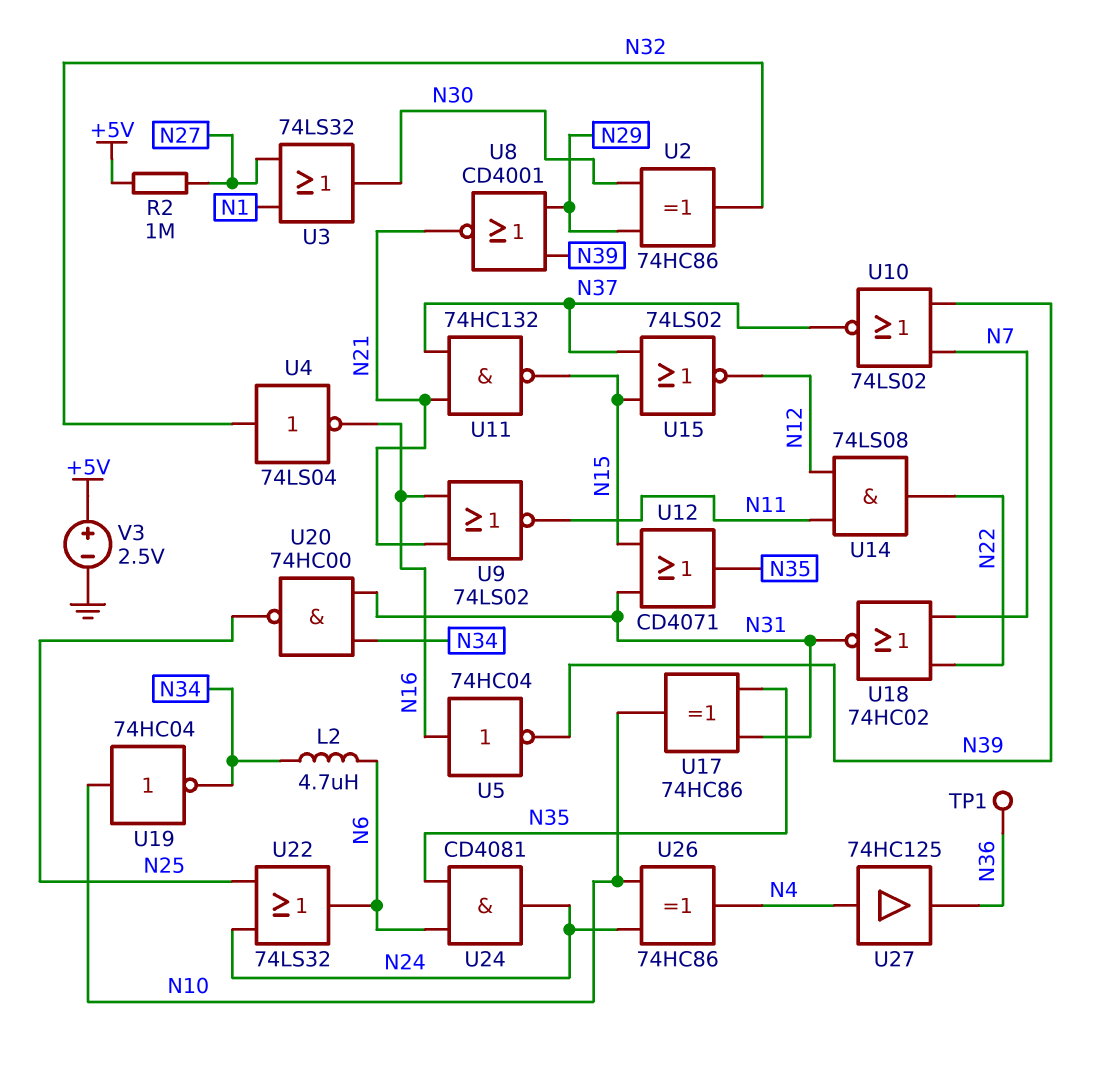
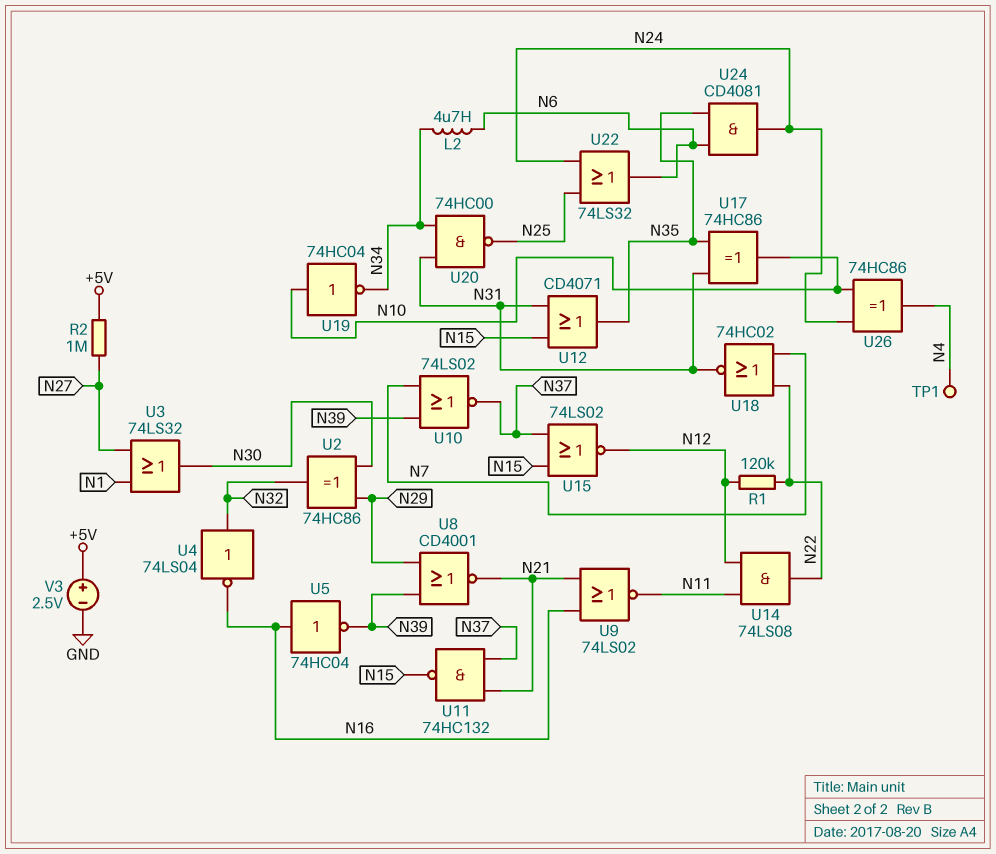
R1: none -> 120k (N12, N22)
TP1: test point (N36) -> test point (N4)
U27: buffer 74HC125 (in N4, out N36) -> none

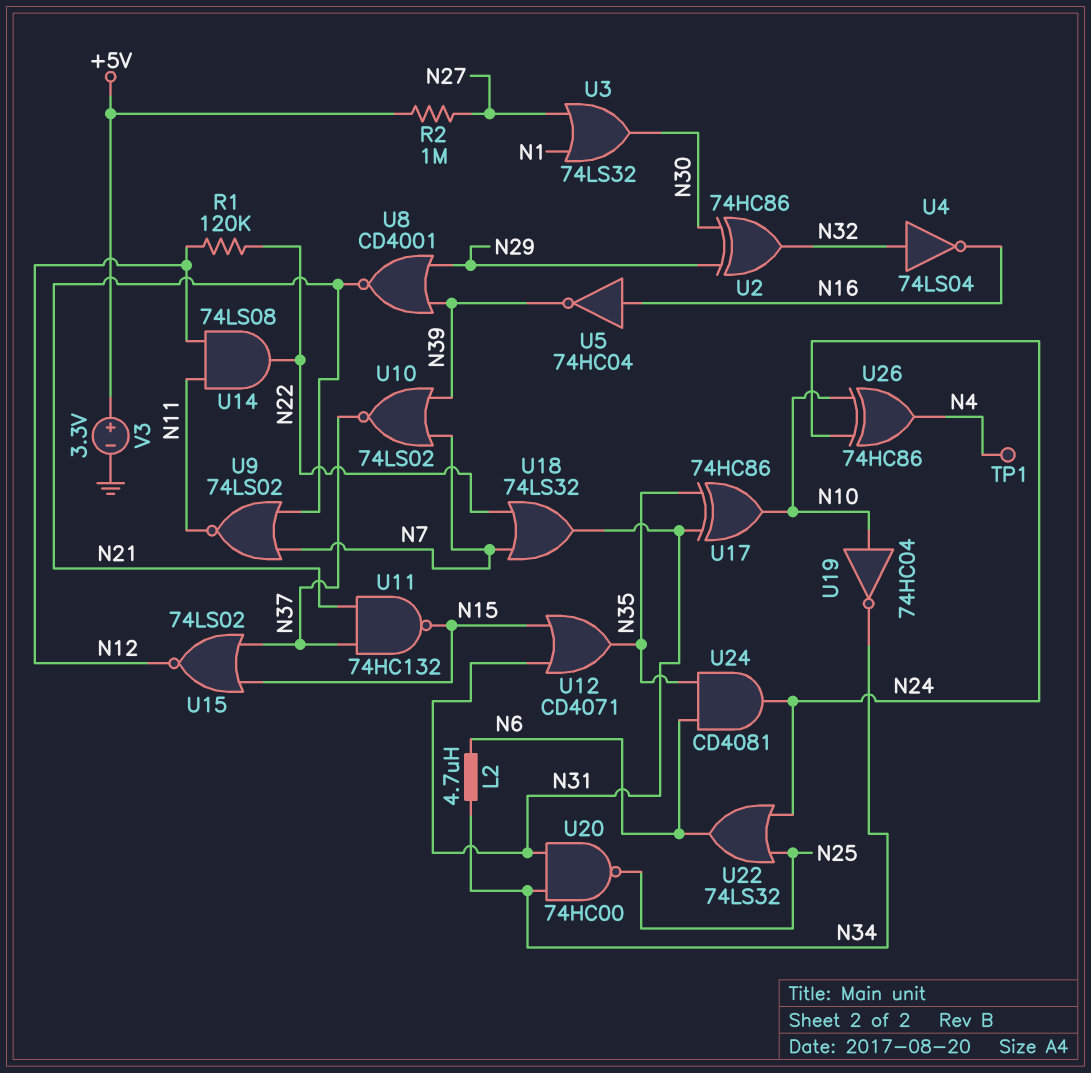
U9: NOR 74LS02 (in N16, in N21, out N11) -> NOR 74LS02 (in N7, in N21, out N11)
U18: NOR 74HC02 (in N7, in N22, out N31) -> OR 74LS32 (in N7, in N22, out N31)
V3: 2.5V (plus +5V, minus GND) -> 3.3V (plus +5V, minus GND)

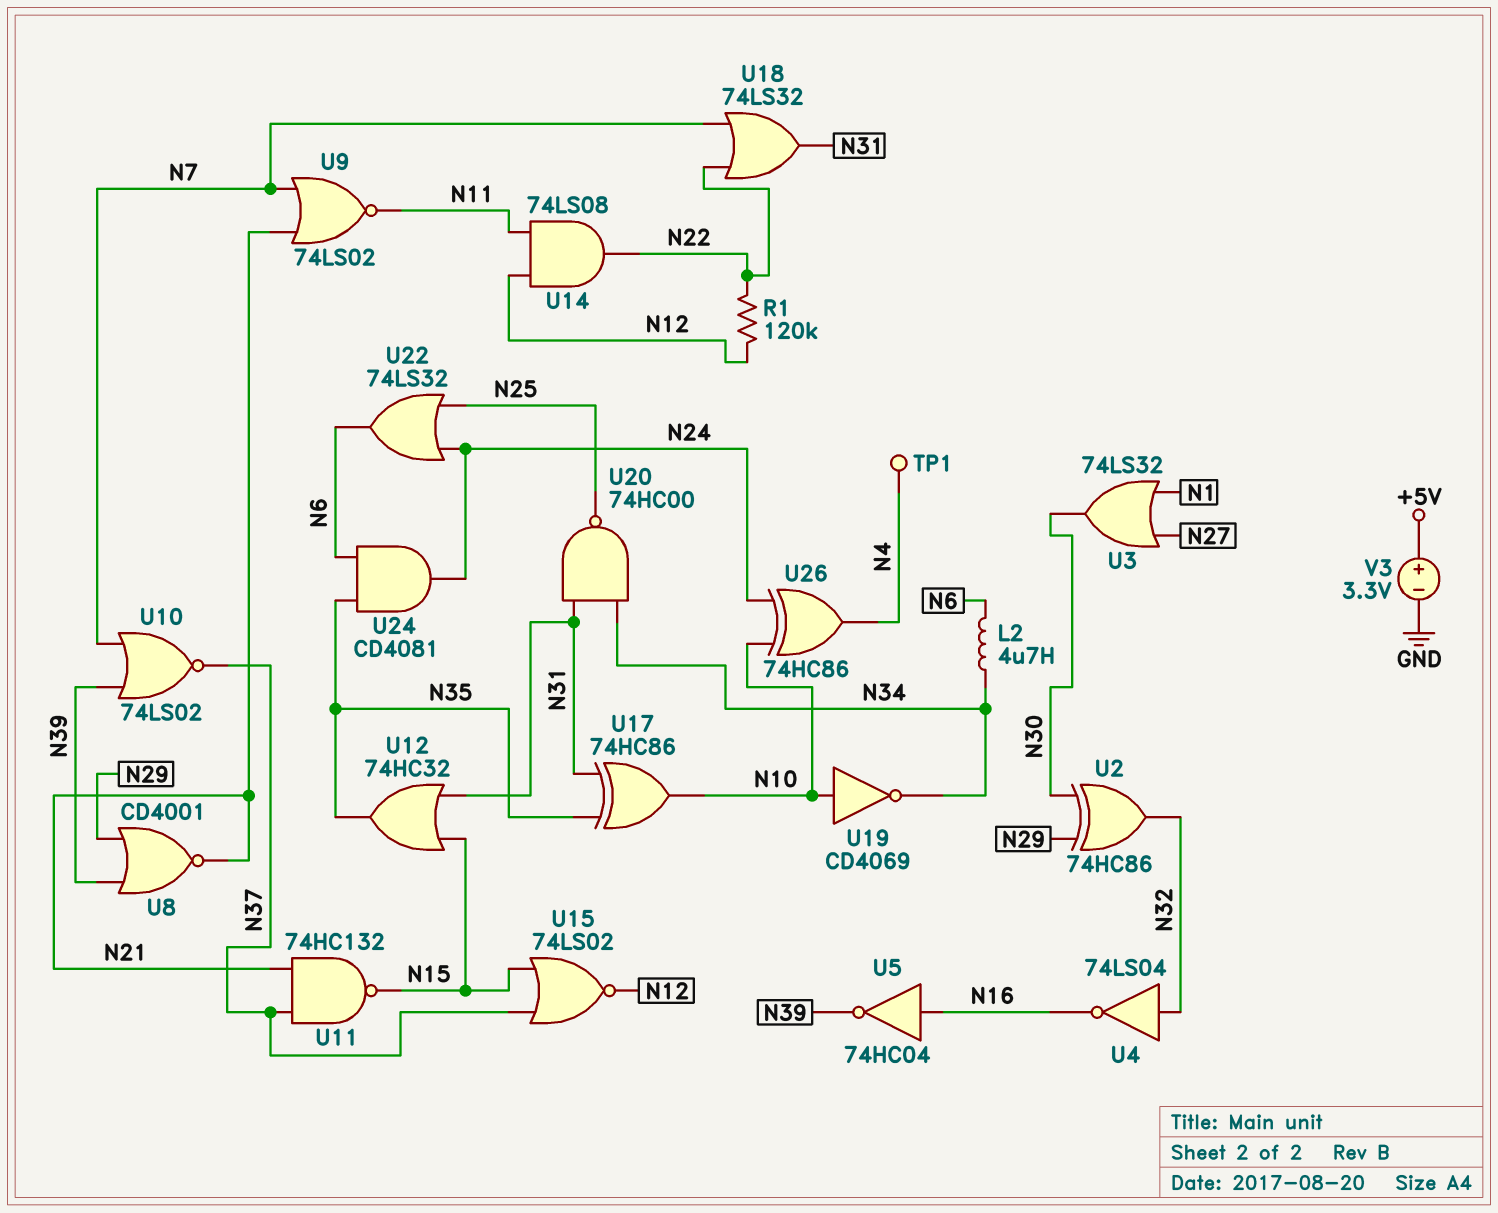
R2: 1M (+5V, N27) -> none
U12: OR CD4071 (in N15, in N31, out N35) -> OR 74HC32 (in N15, in N31, out N35)
U19: NOT 74HC04 (in N10, out N34) -> NOT CD4069 (in N10, out N34)

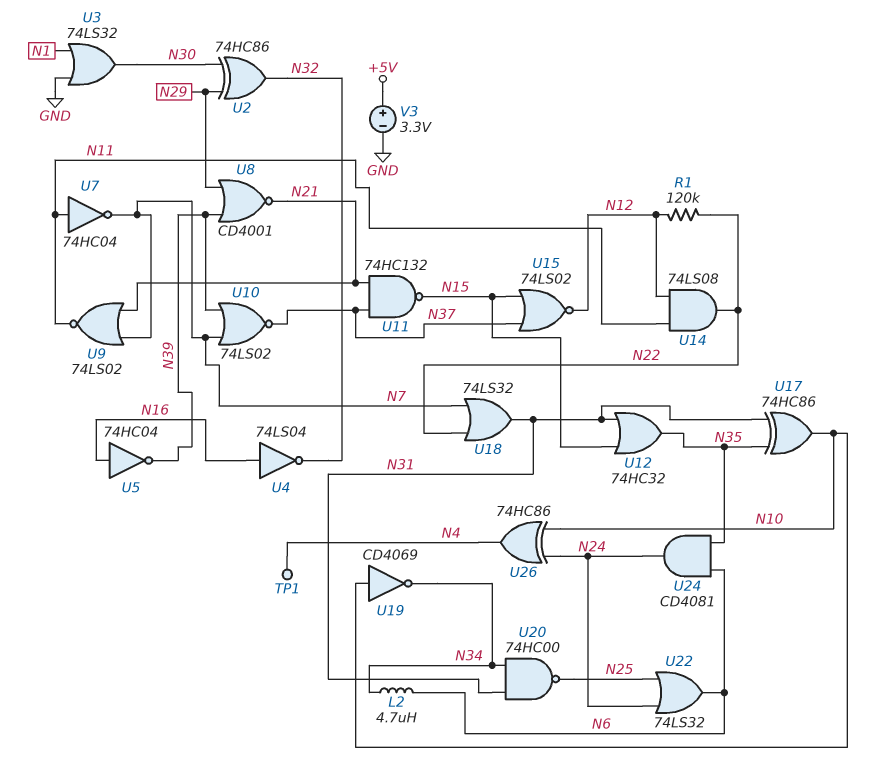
U3: OR 74LS32 (in N1, in N27, out N30) -> OR 74LS32 (in GND, in N1, out N30)
U4: NOT 74LS04 (in N32, out N16) -> NOT 74LS04 (in N16, out N32)
U7: none -> NOT 74HC04 (in N11, out N7)

